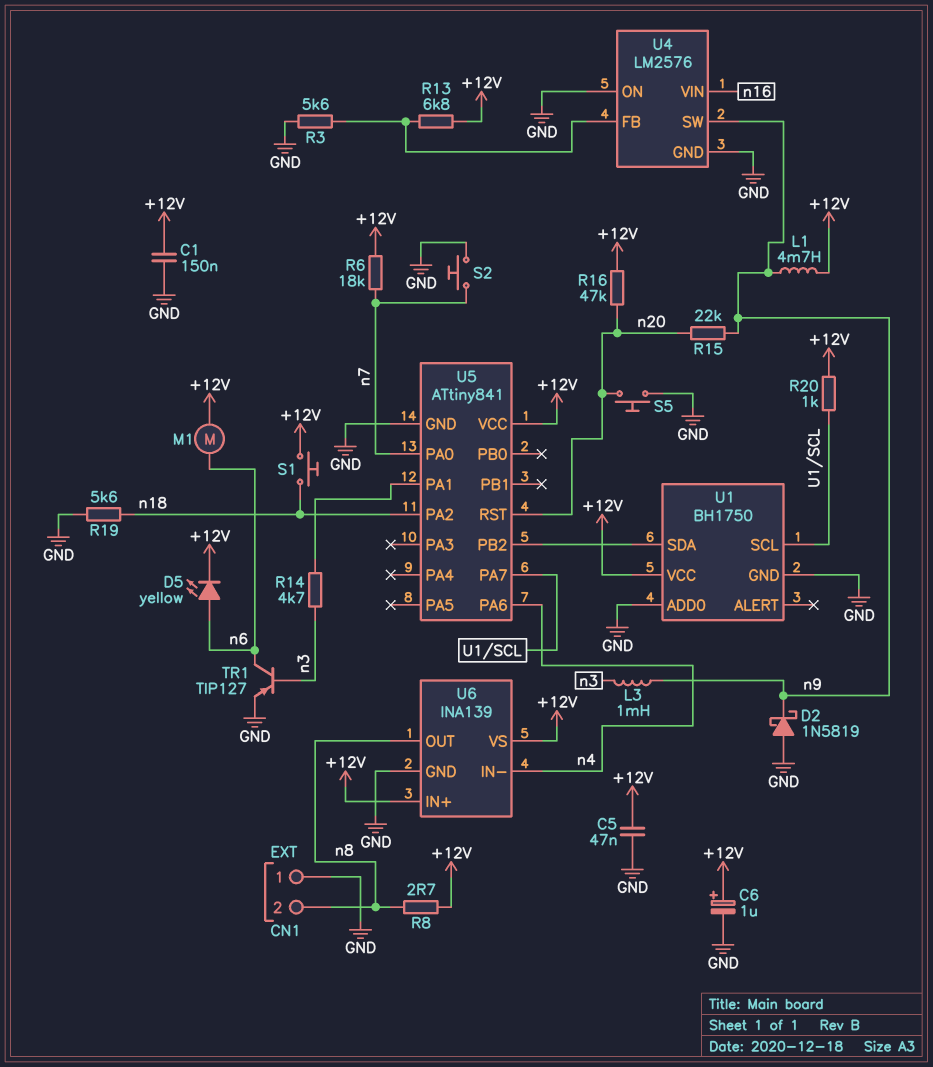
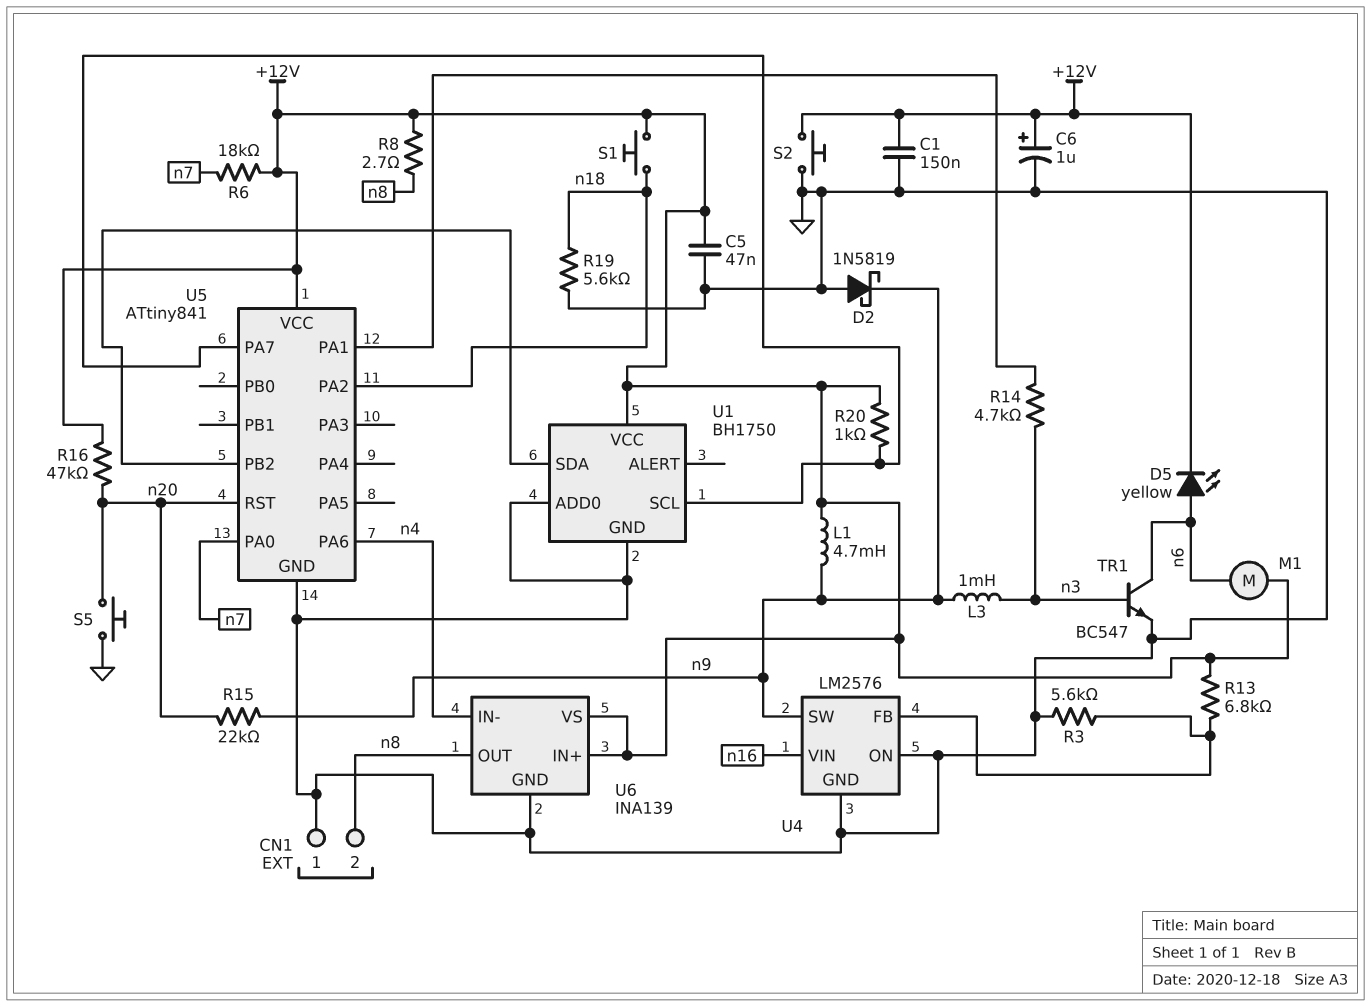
S2: button (GND, n7) -> button (+12V, GND)
TR1: PNP TIP127 (B n3, C n6, E GND) -> NPN BC547 (B n3, C n6, E GND)

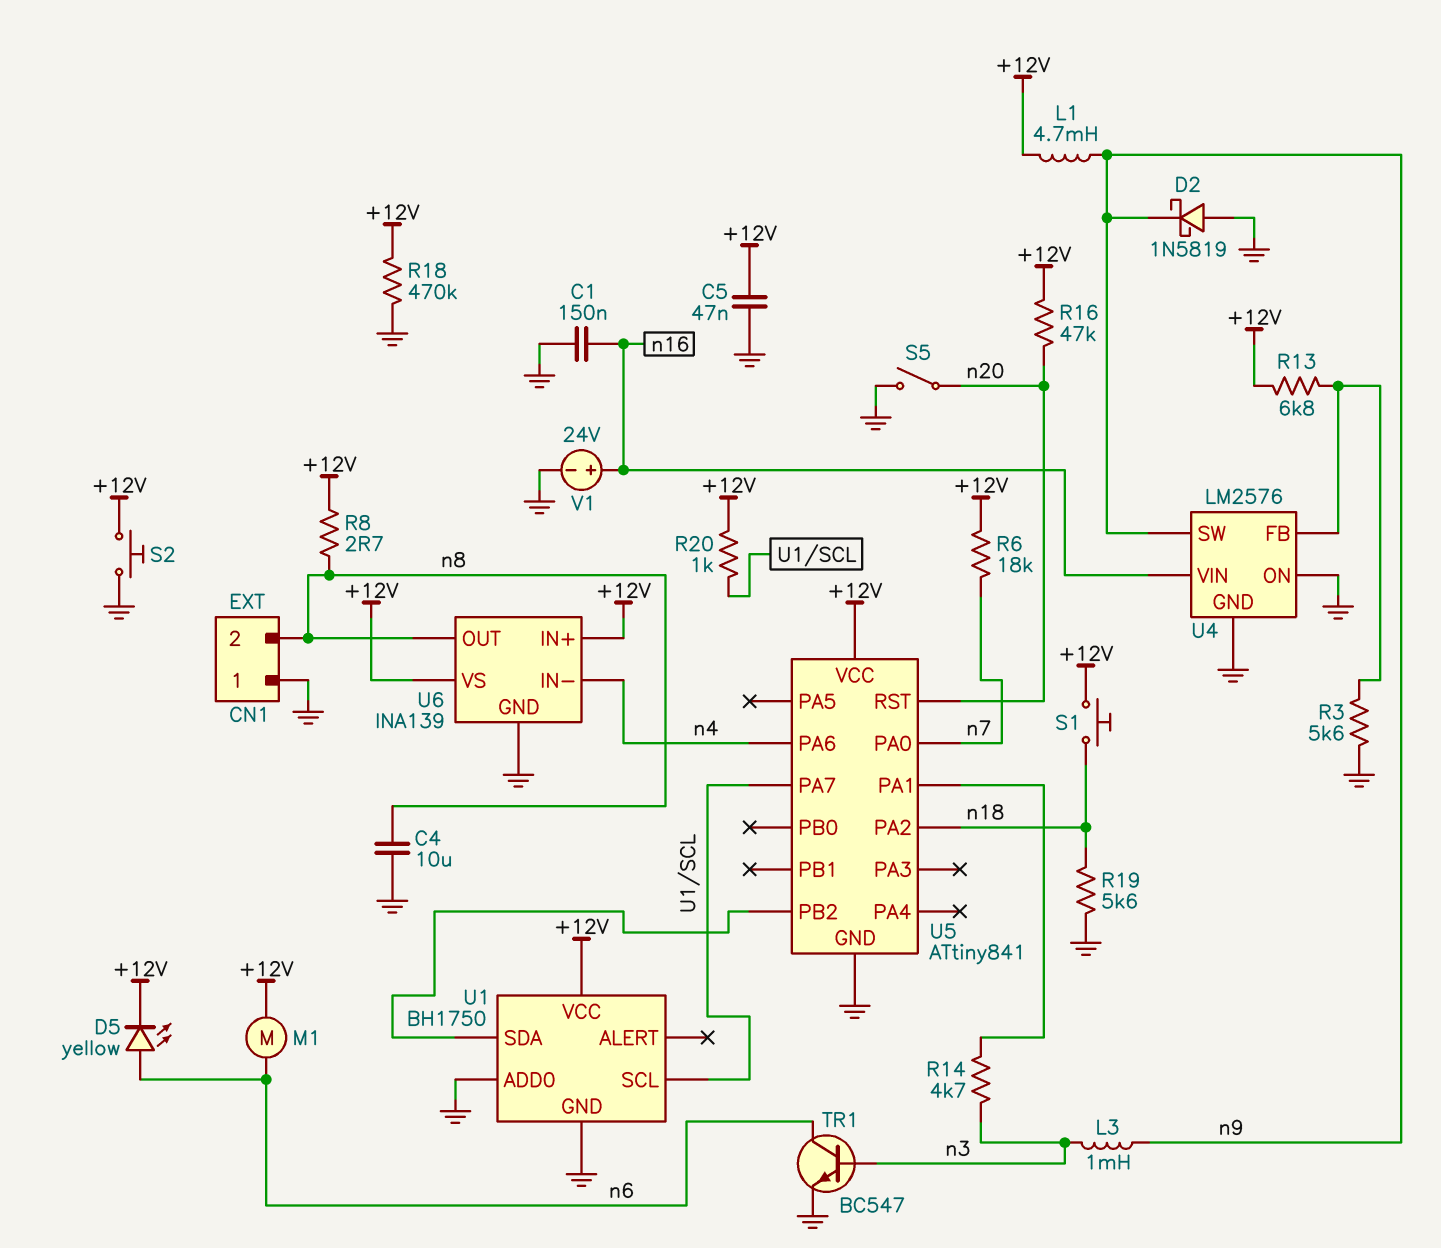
C1: 150nF (+12V, GND) -> 150nF (GND, n16)
C4: none -> 10uF (GND, n8)
C6: 1uF (plus +12V, minus GND) -> none
R15: 22k (n9, n20) -> none
R18: none -> 470k (+12V, GND)
S5: button (GND, n20) -> switch (GND, n20)
V1: none -> 24V (plus n16, minus GND)

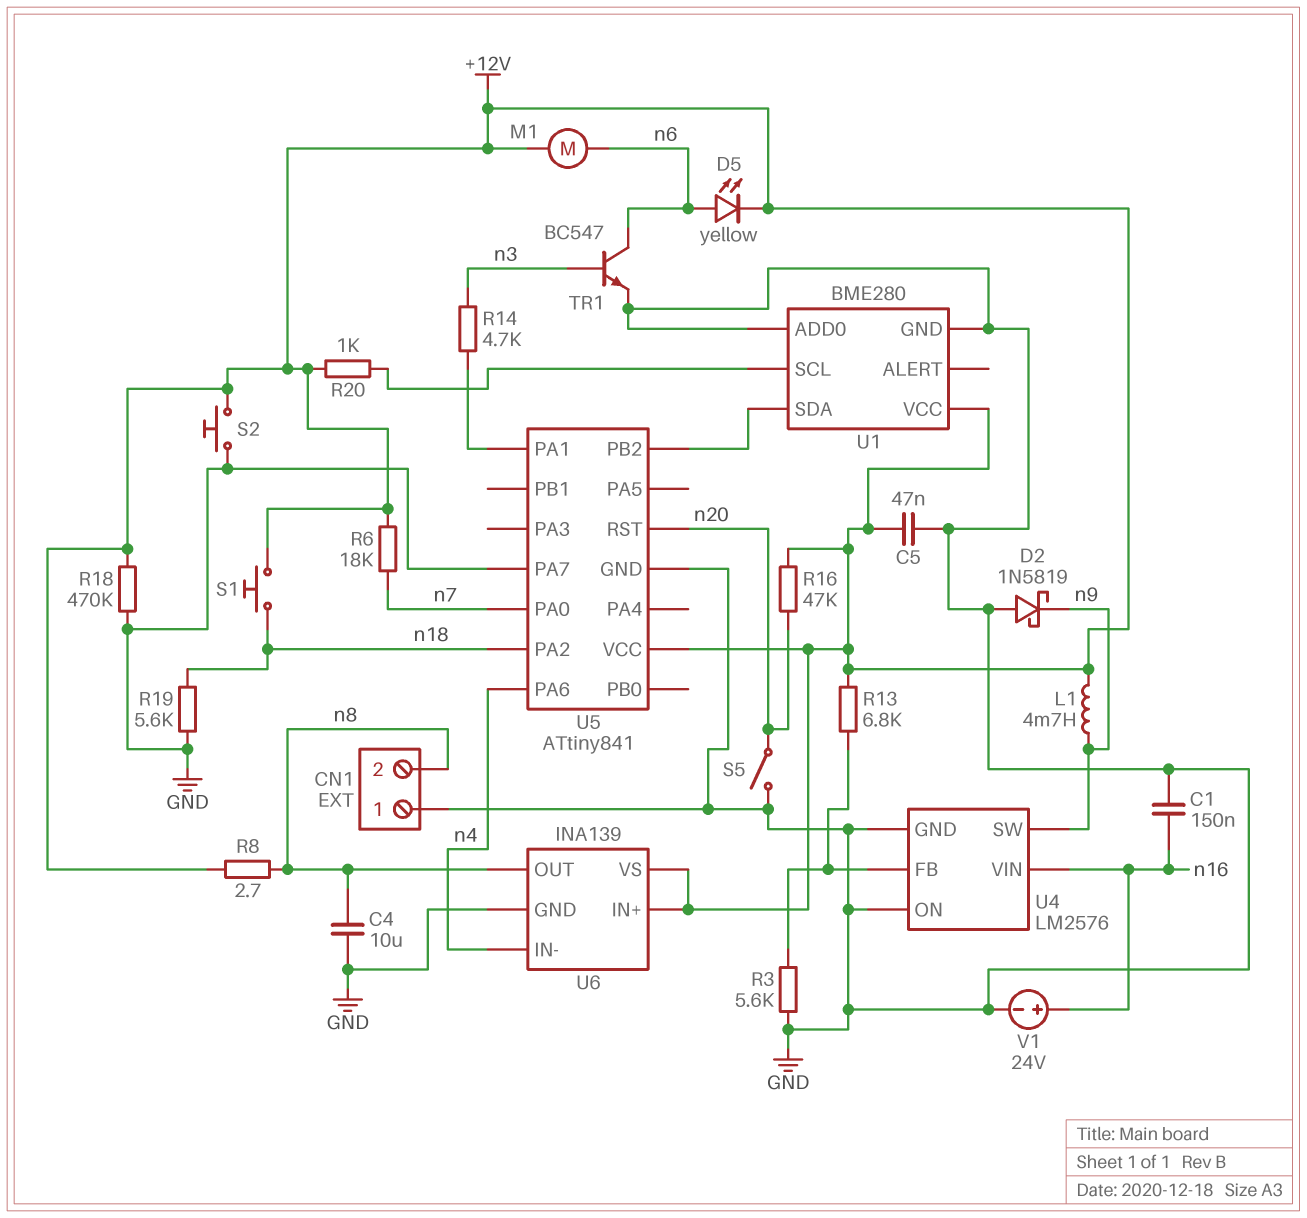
L3: 1mH (n3, n9) -> none
U1: BH1750 -> BME280
U5 pin PA7: U1/SCL -> GND

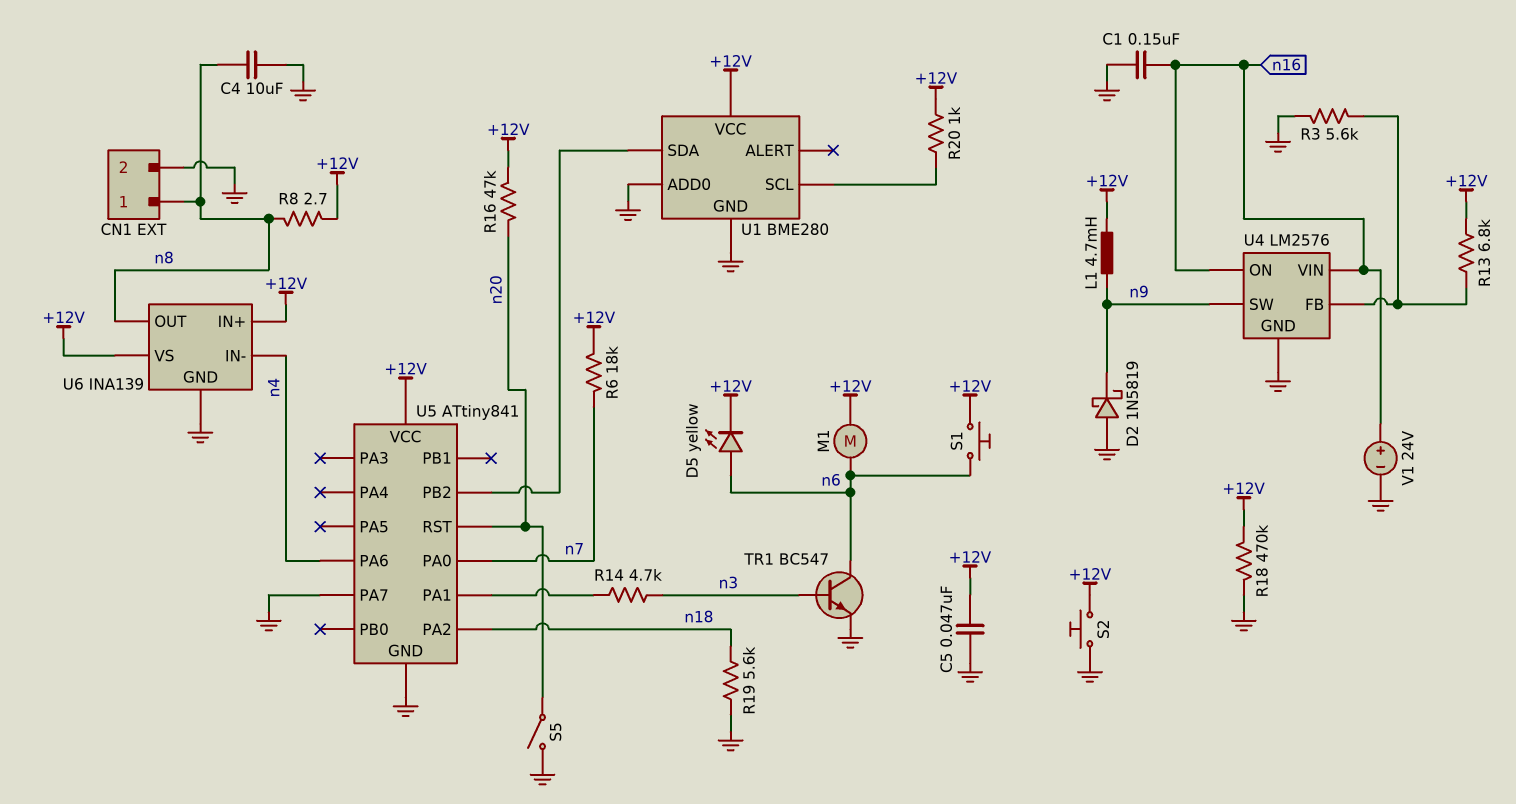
CN1 pin 1: GND -> n8
CN1 pin 2: n8 -> GND
S1: button (+12V, n18) -> button (+12V, n6)
U4 pin ON: GND -> n16

